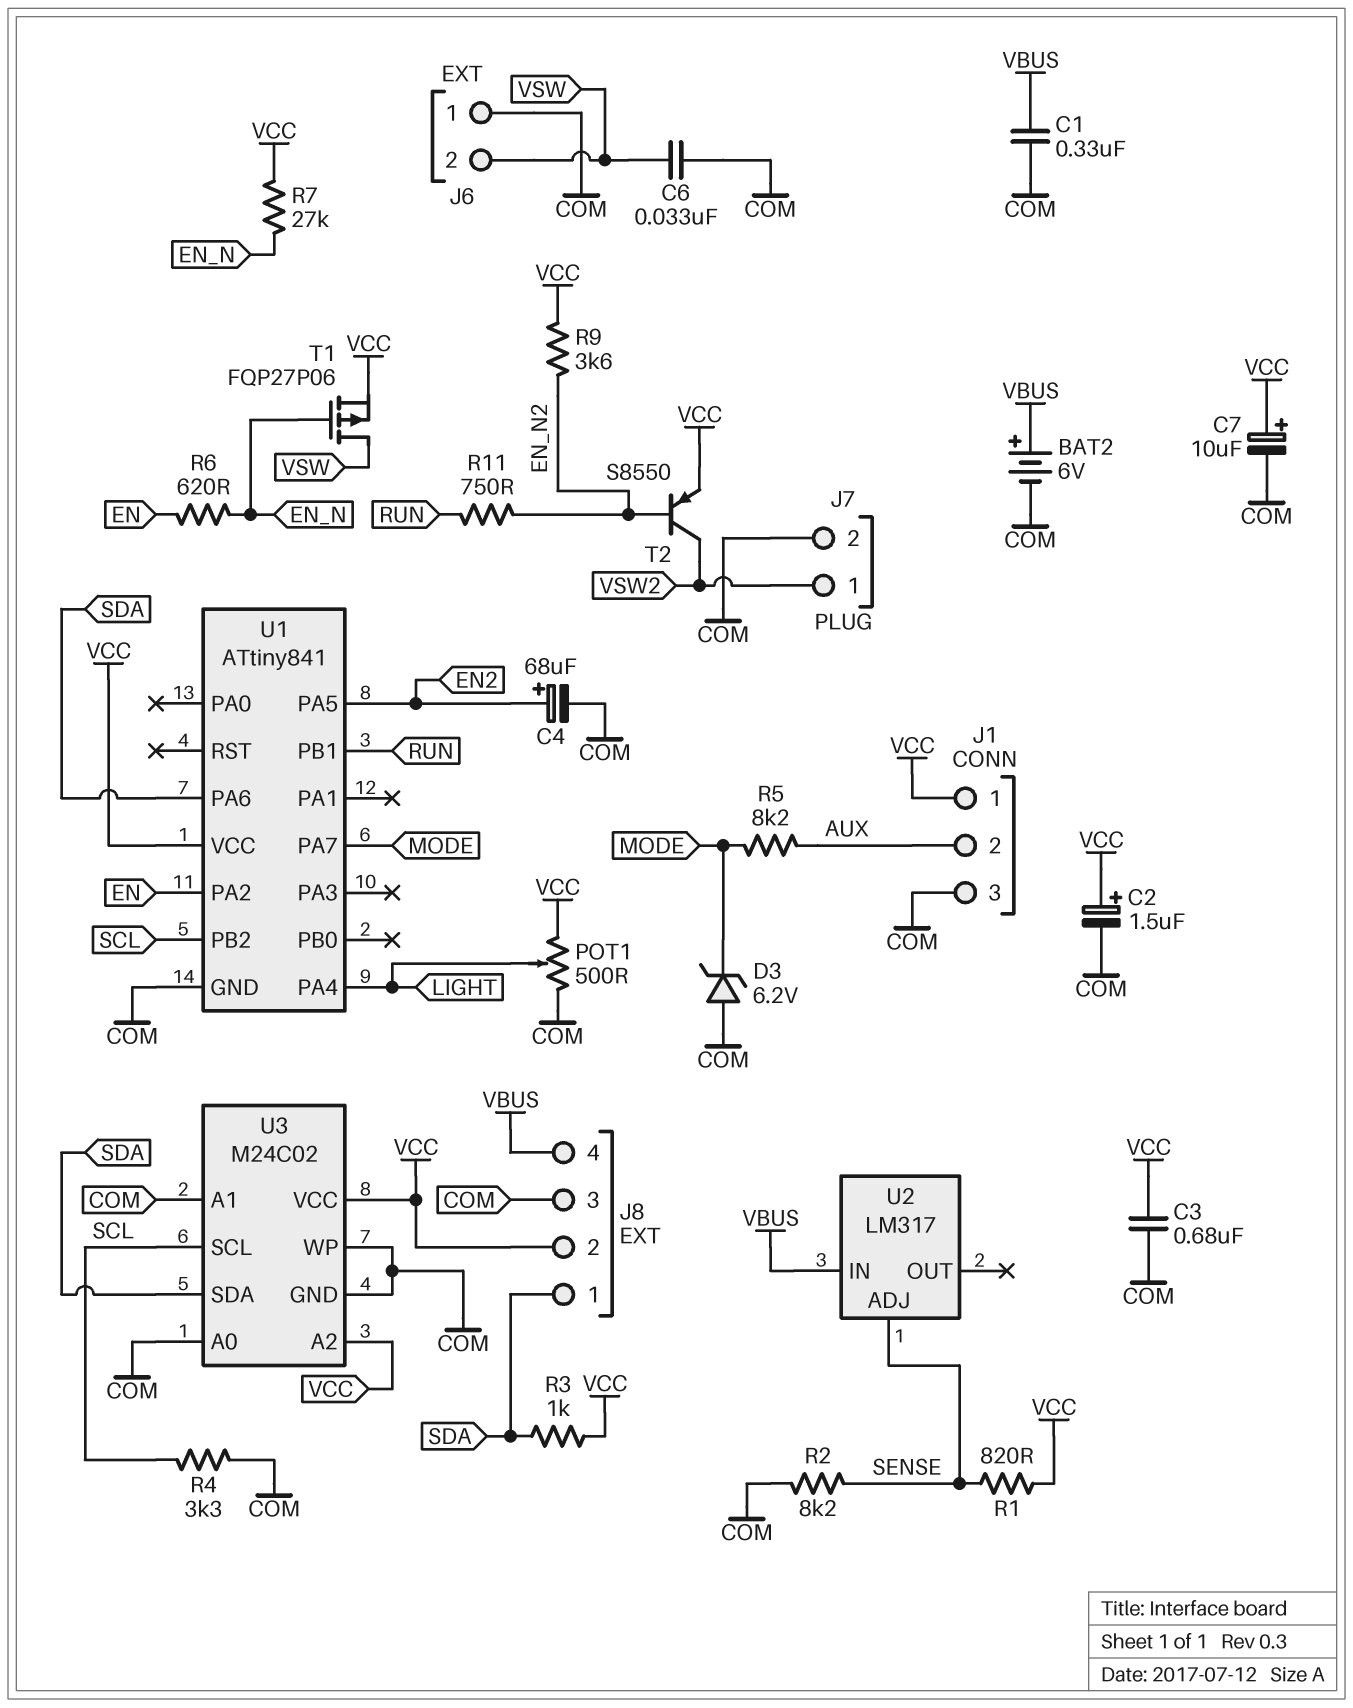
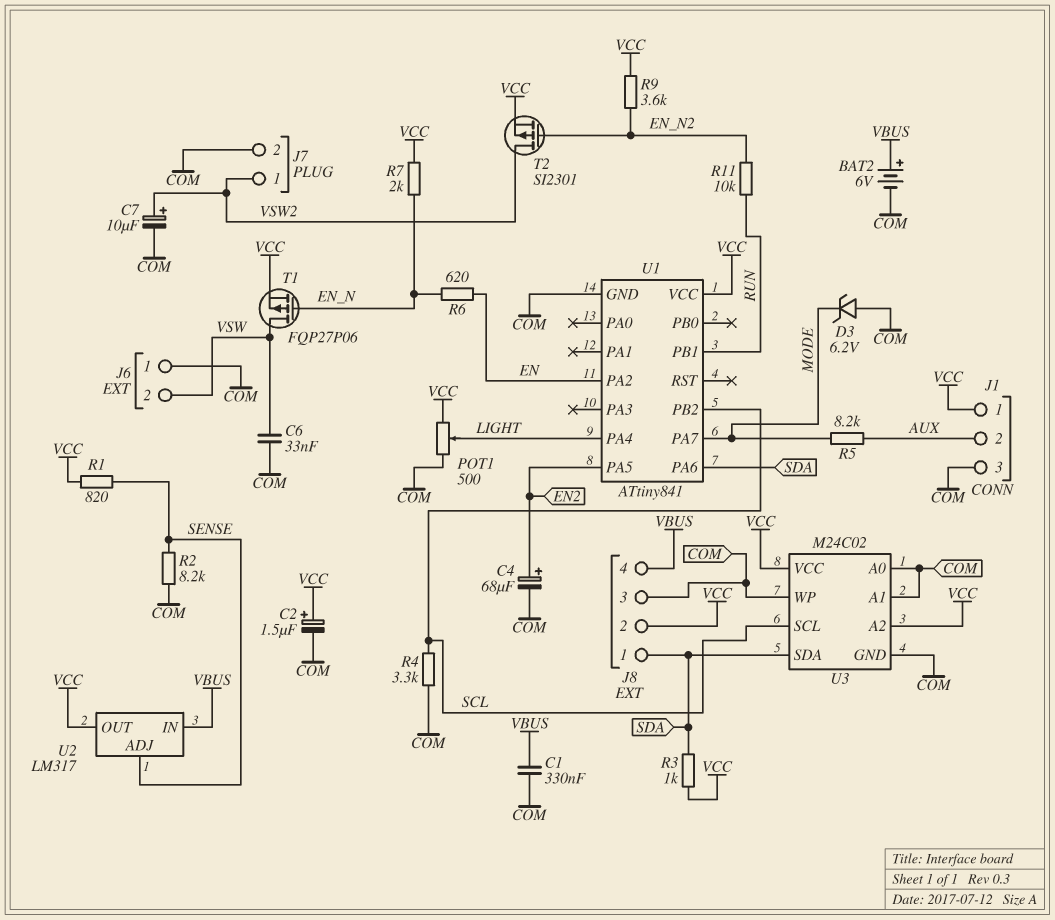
C3: 680nF (COM, VCC) -> none
C7: 10uF (plus VCC, minus COM) -> 10uF (plus VSW2, minus COM)
R7: 27k (EN_N, VCC) -> 2k (EN_N, VCC)
R11: 750 (EN_N2, RUN) -> 10k (EN_N2, RUN)
T2: PNP S8550 (B EN_N2, C VSW2, E VCC) -> PMOS SI2301 (G EN_N2, D VSW2, S VCC)
U2 pin OUT: none -> VCC

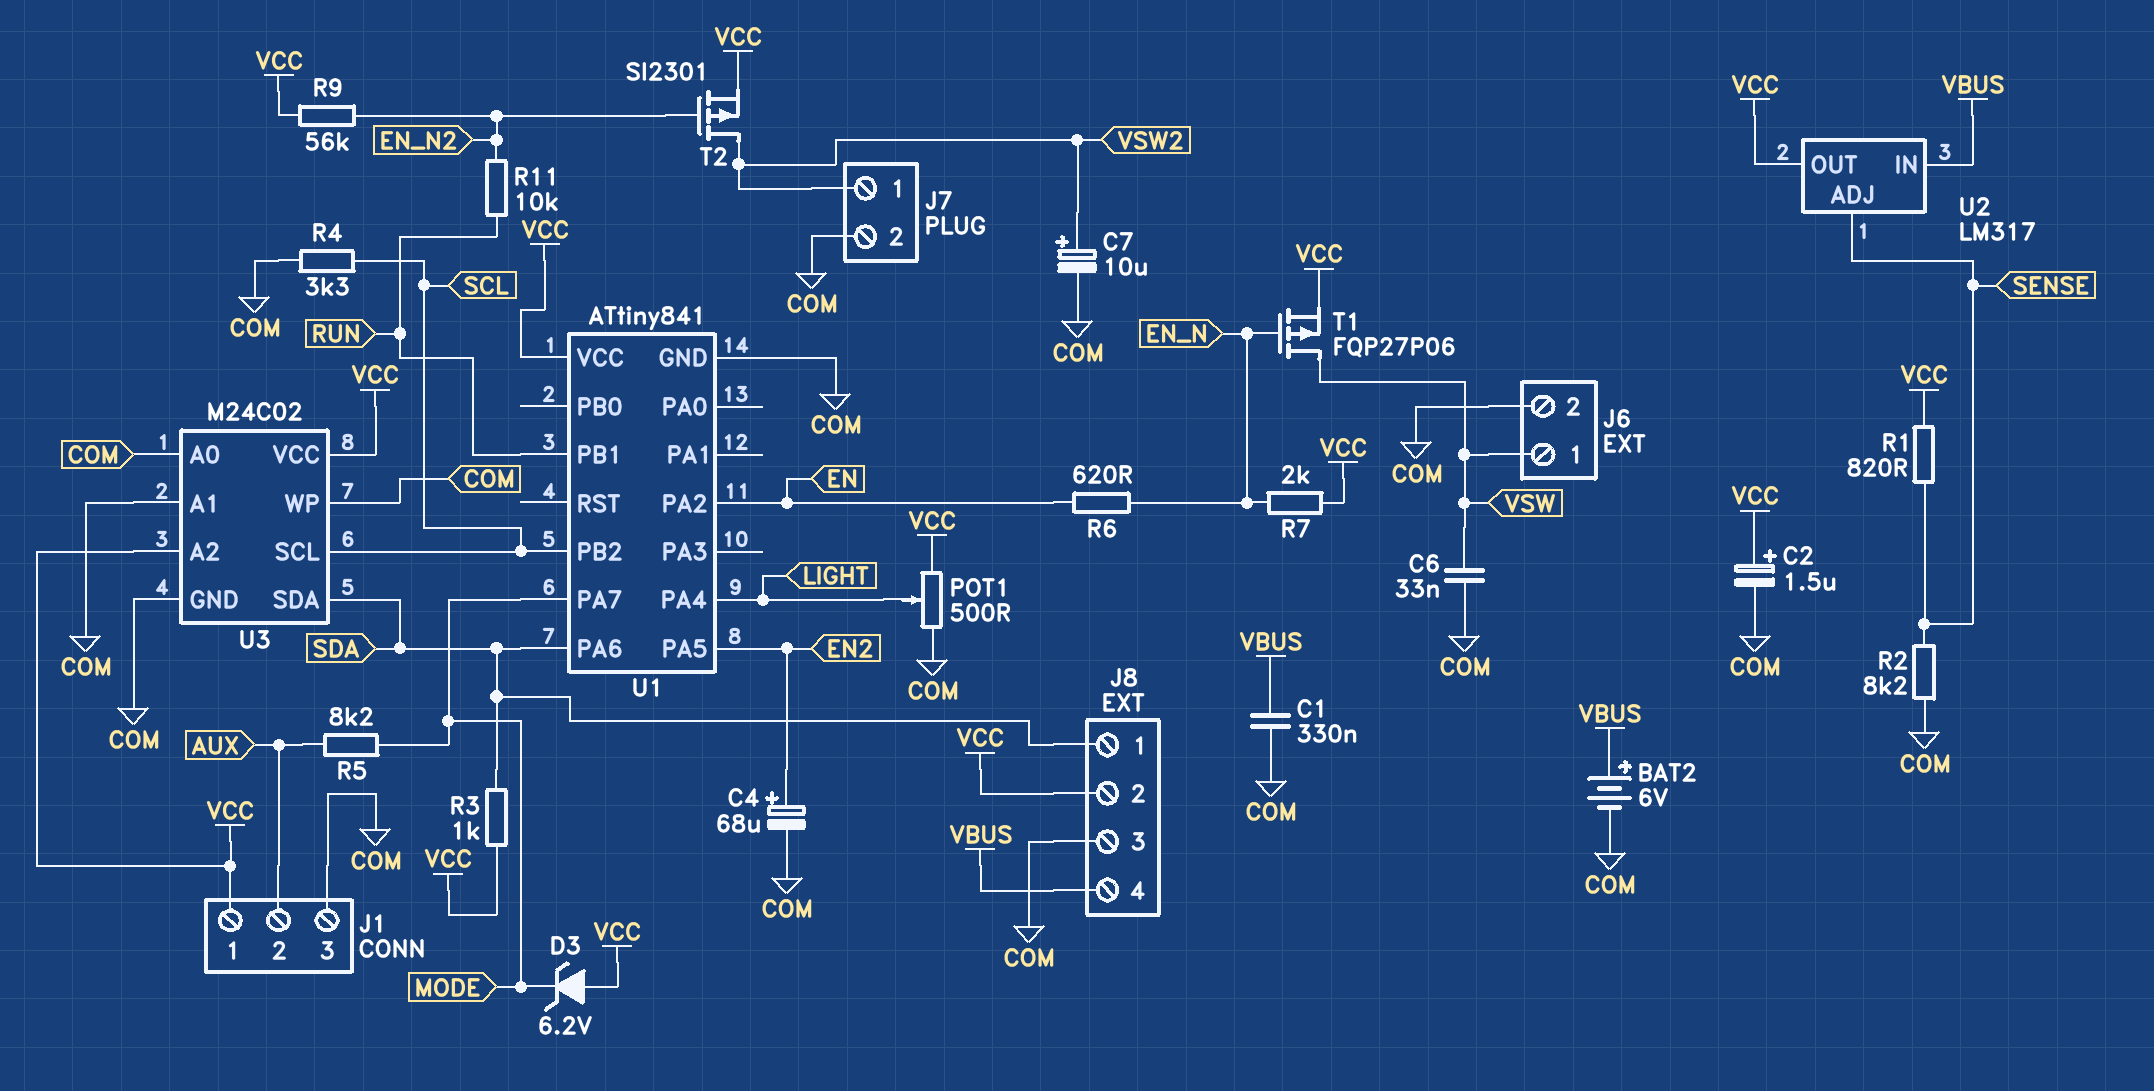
D3: zener 6.2V (A COM, K MODE) -> zener 6.2V (A VCC, K MODE)
J6 pin 1: COM -> VSW
J6 pin 2: VSW -> COM
R9: 3.6k (EN_N2, VCC) -> 56k (EN_N2, VCC)

